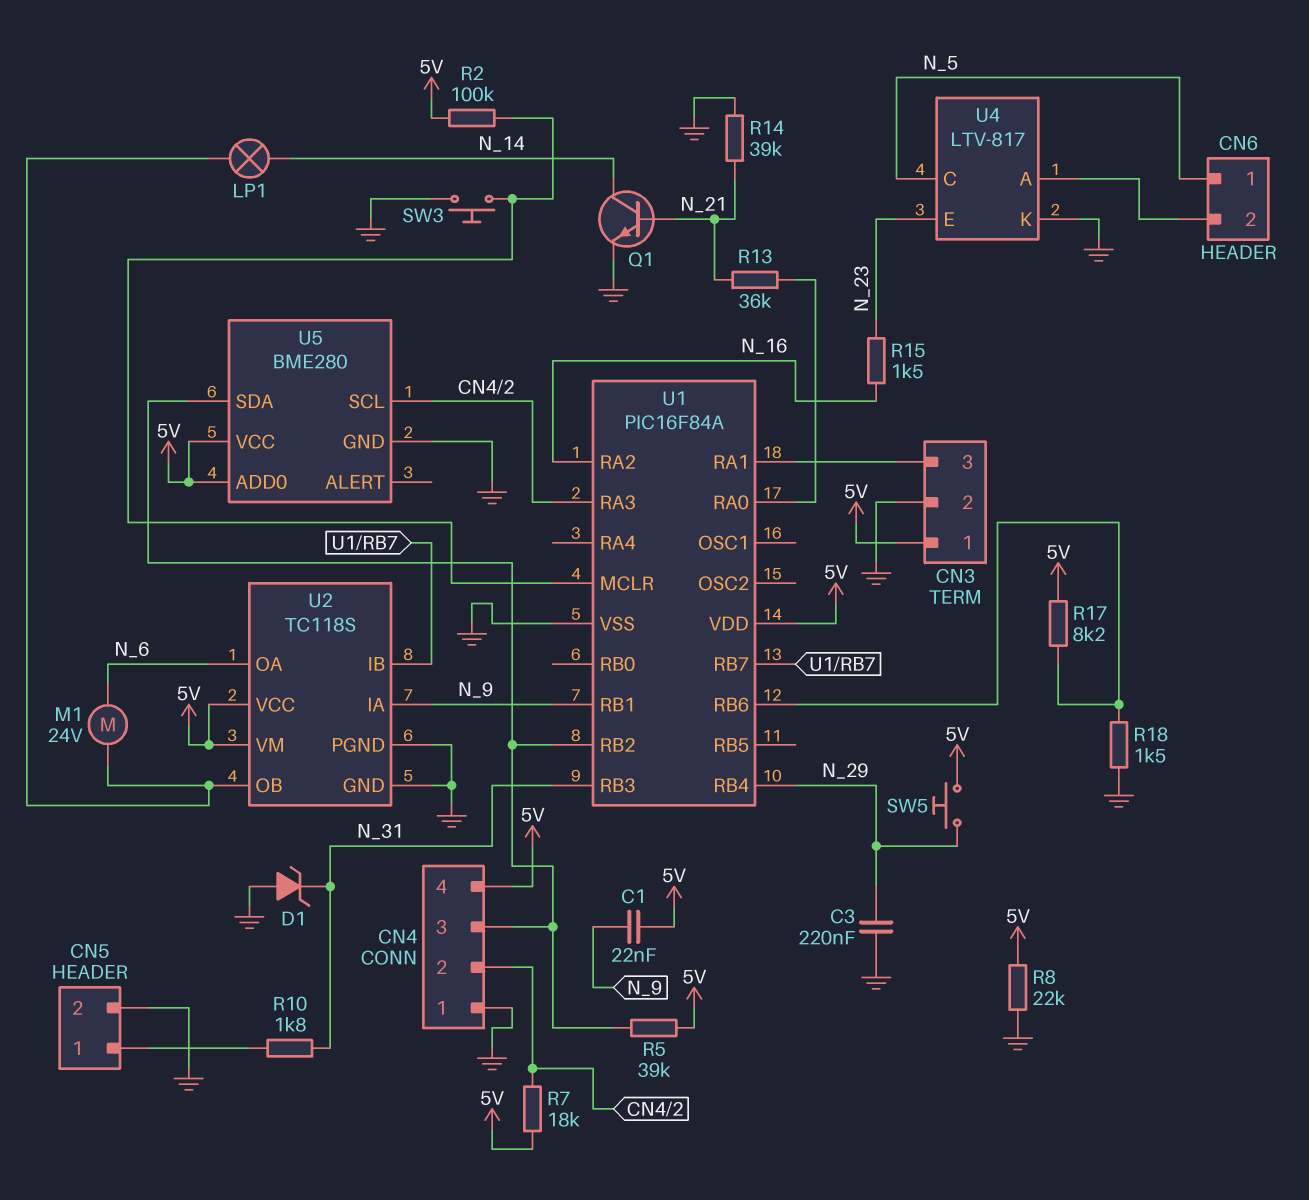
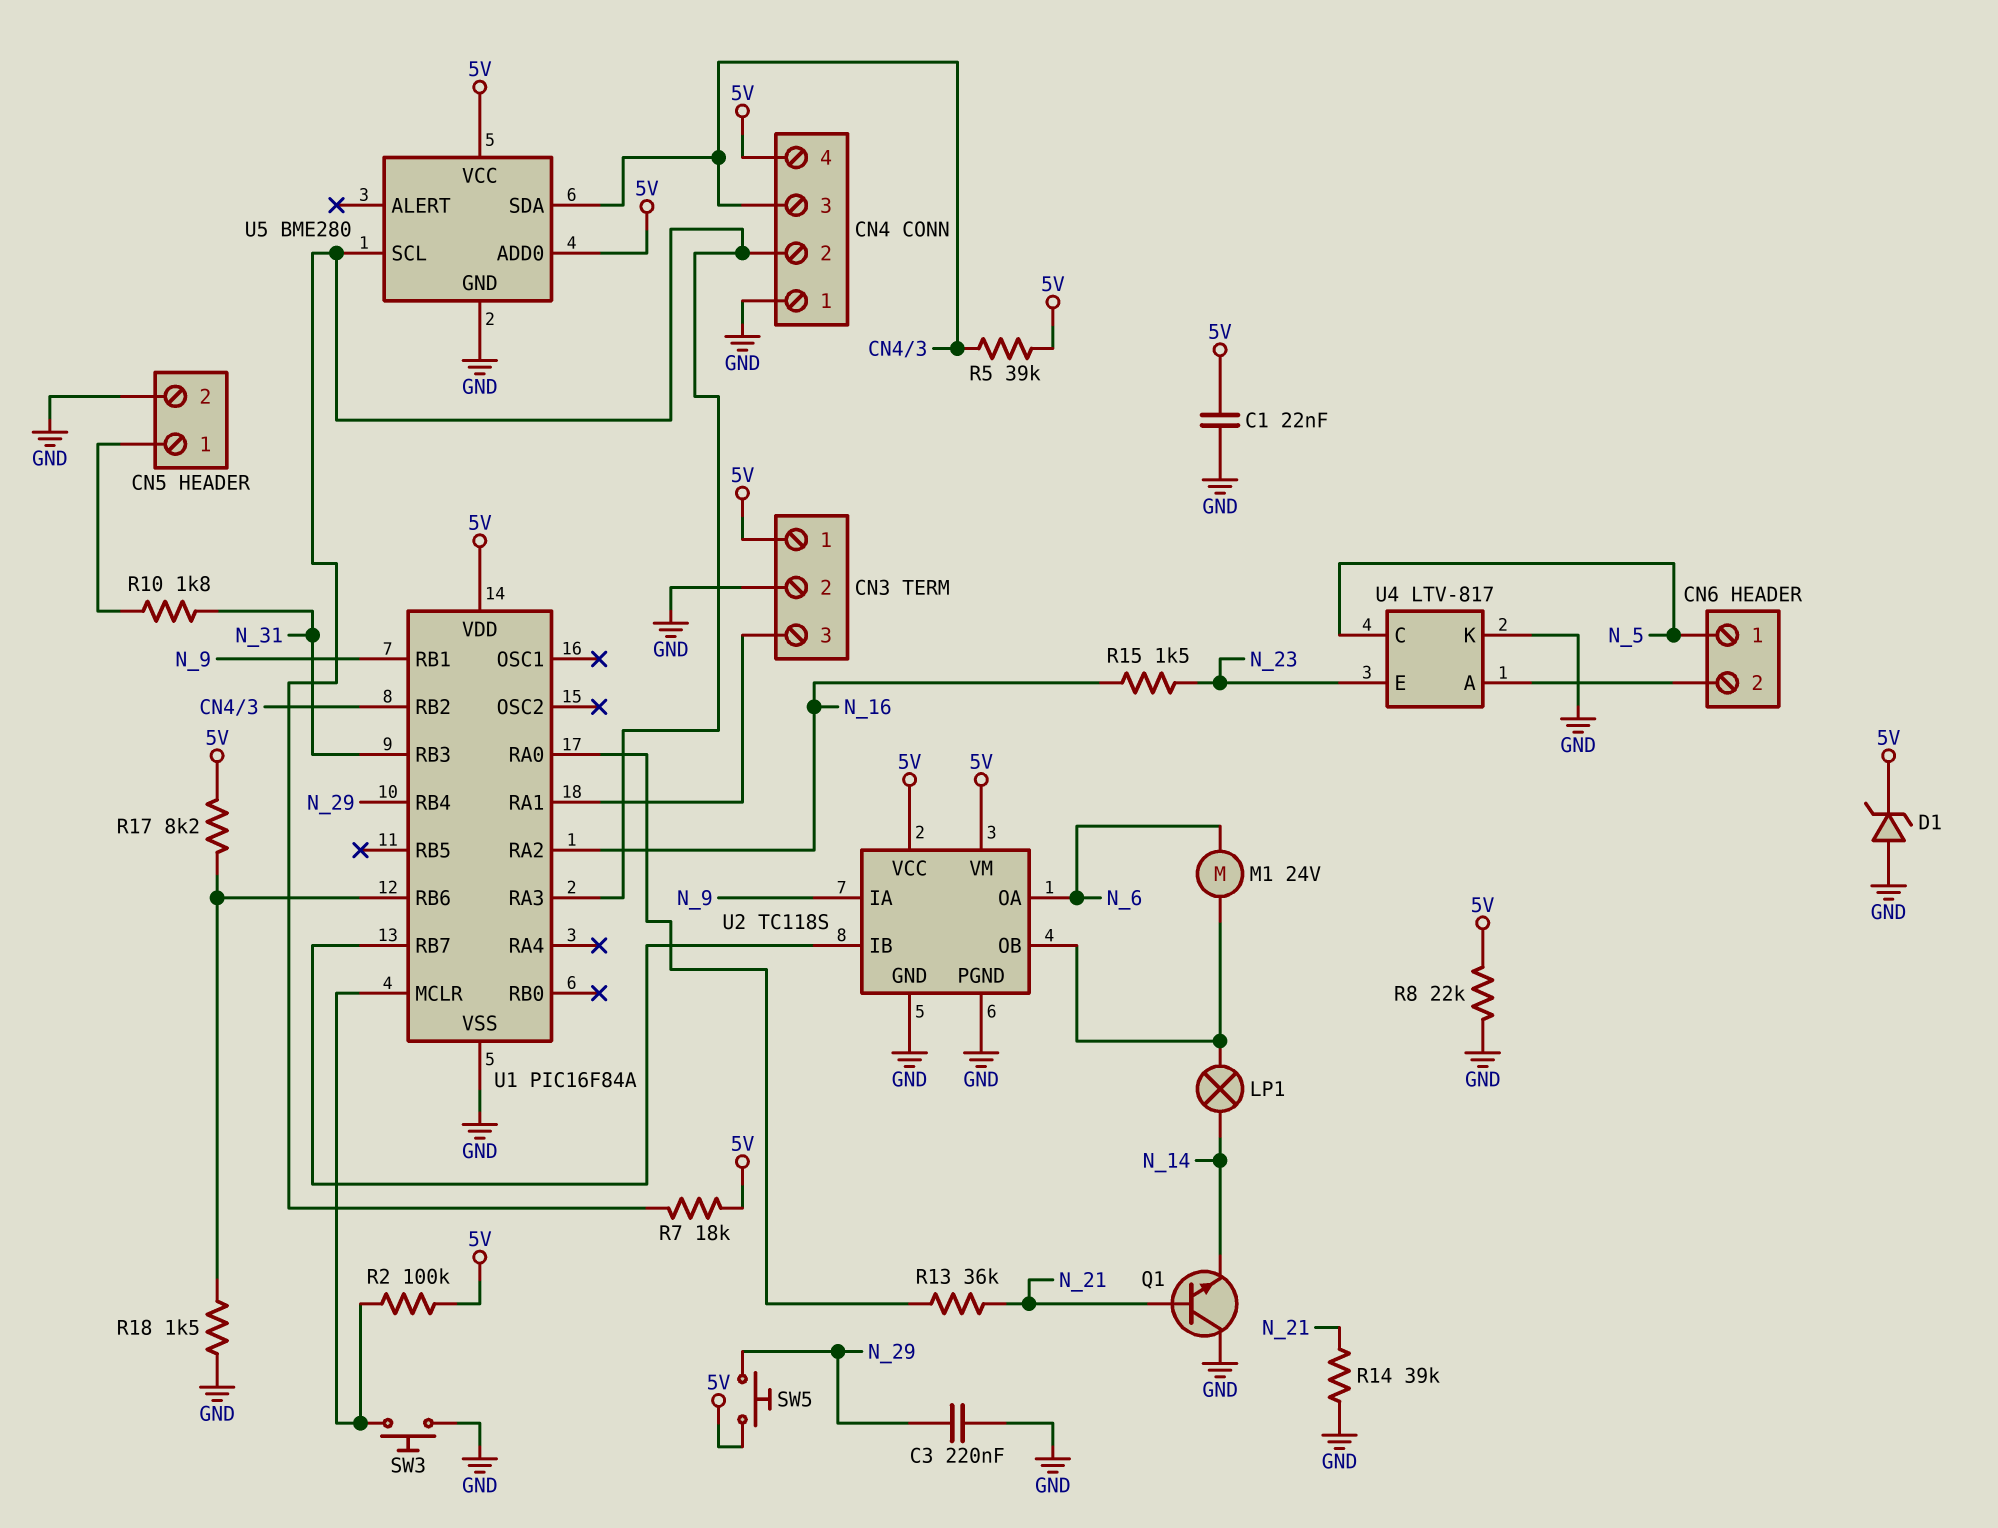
C1: 22nF (5V, N_9) -> 22nF (5V, GND)
D1: zener (A GND, K N_31) -> zener (A GND, K 5V)
Q1: NPN (B N_21, C N_14, E GND) -> NPN (B N_21, C GND, E N_14)

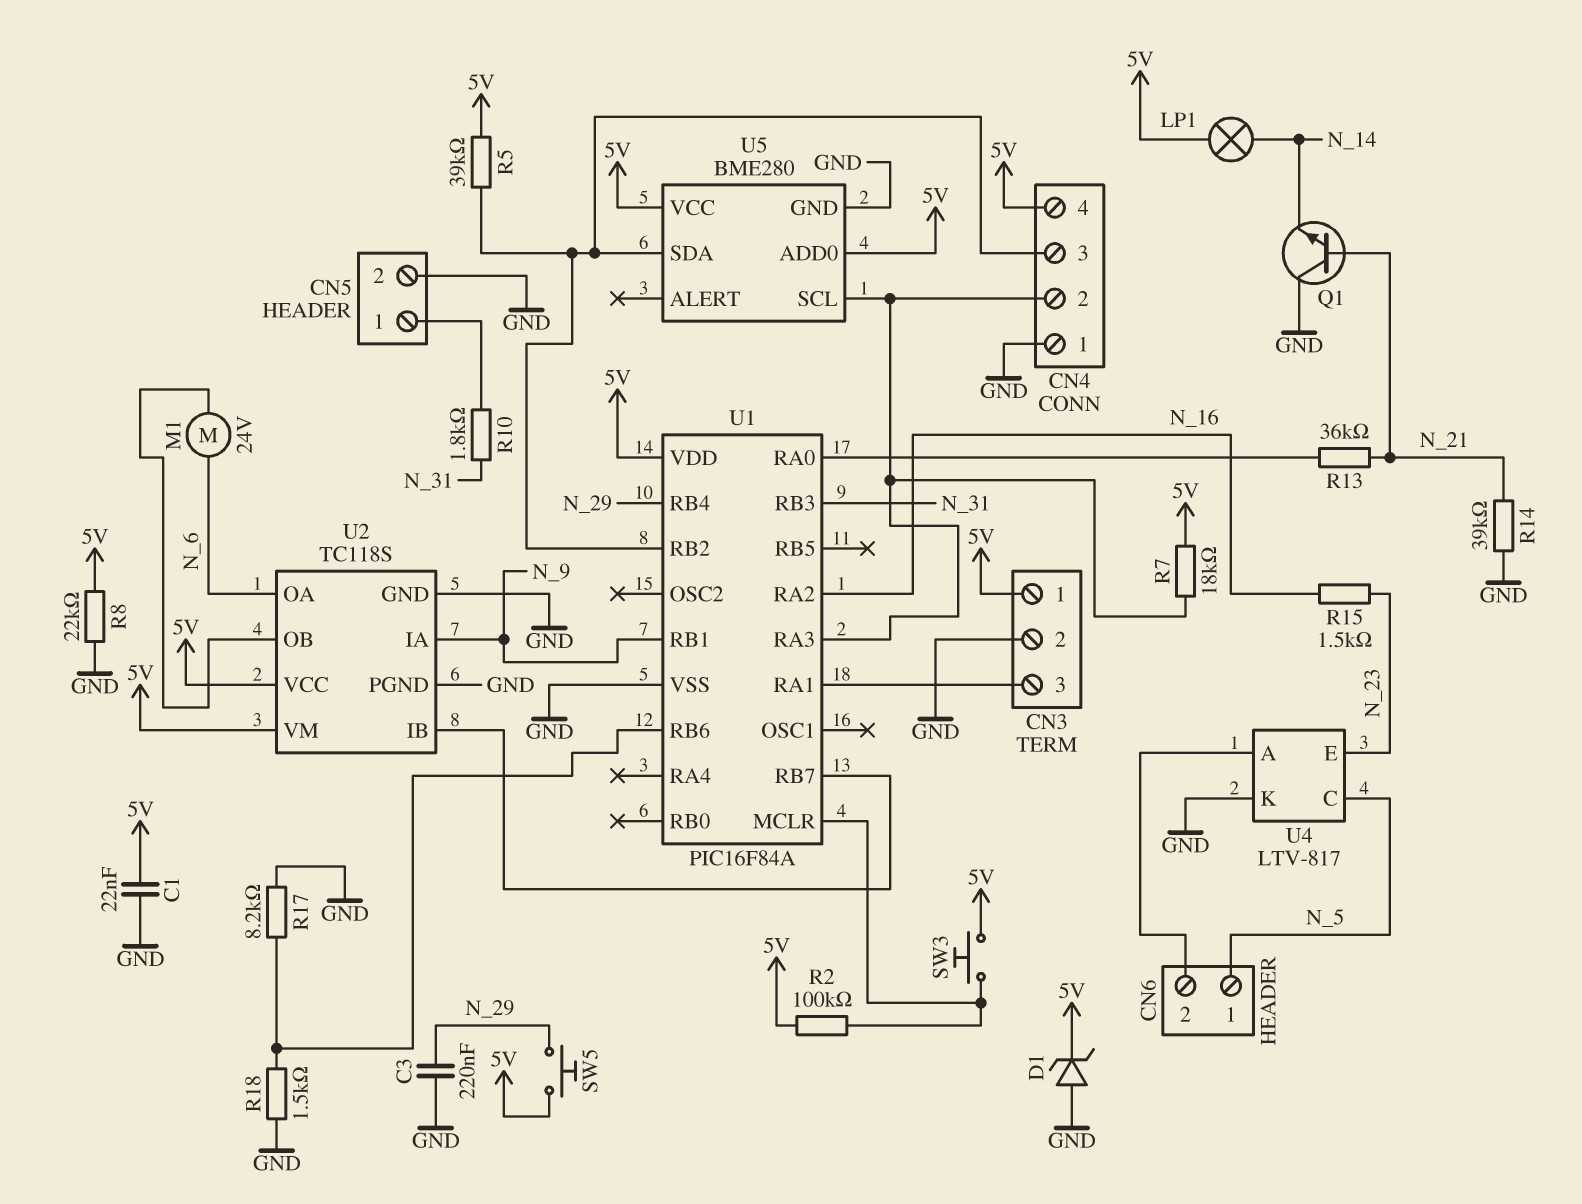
LP1: lamp (N_14, U2/OB) -> lamp (5V, N_14)
R17: 8.2k (5V, U1/RB6) -> 8.2k (GND, U1/RB6)
SW3: button (GND, U1/MCLR) -> button (5V, U1/MCLR)

